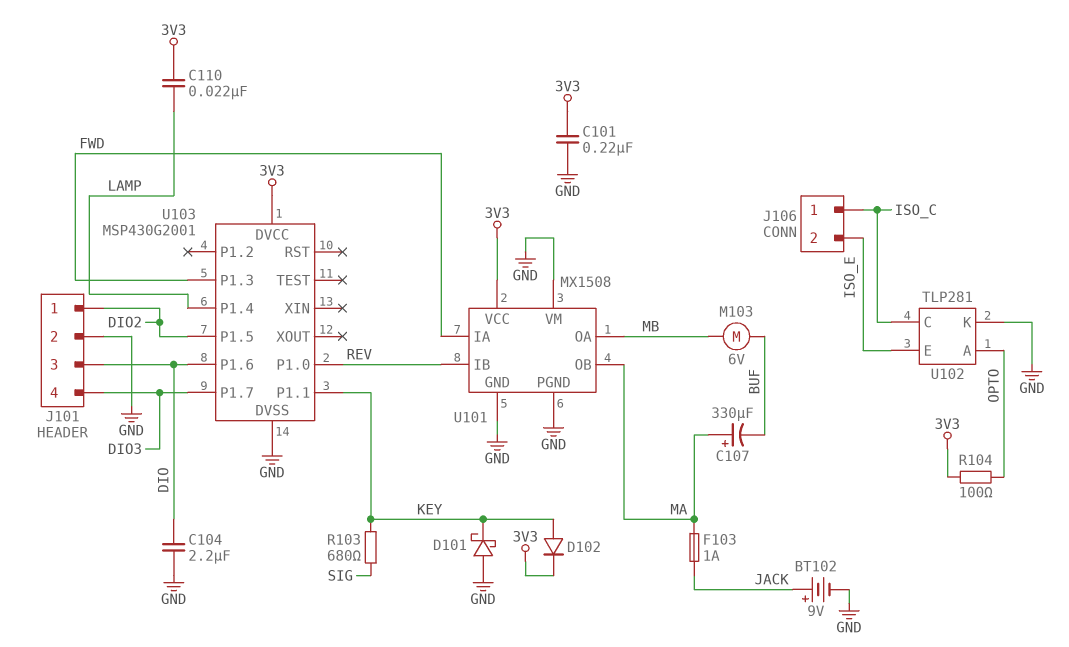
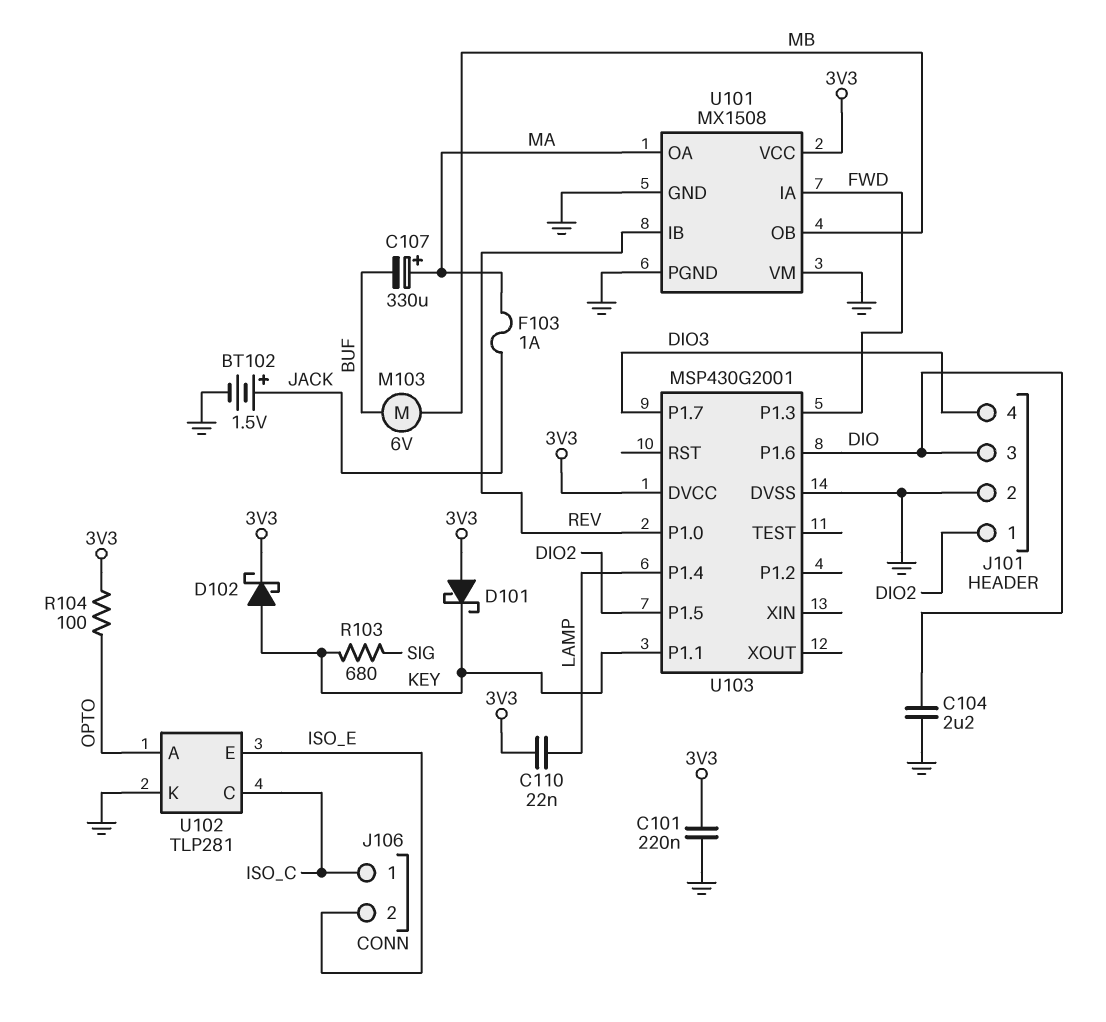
BT102: 9V (plus JACK, minus GND) -> 1.5V (plus JACK, minus GND)
D101: schottky (A GND, K KEY) -> schottky (A 3V3, K KEY)
D102: diode (A KEY, K 3V3) -> schottky (A KEY, K 3V3)
U101 pin OA: MB -> MA
U101 pin OB: MA -> MB

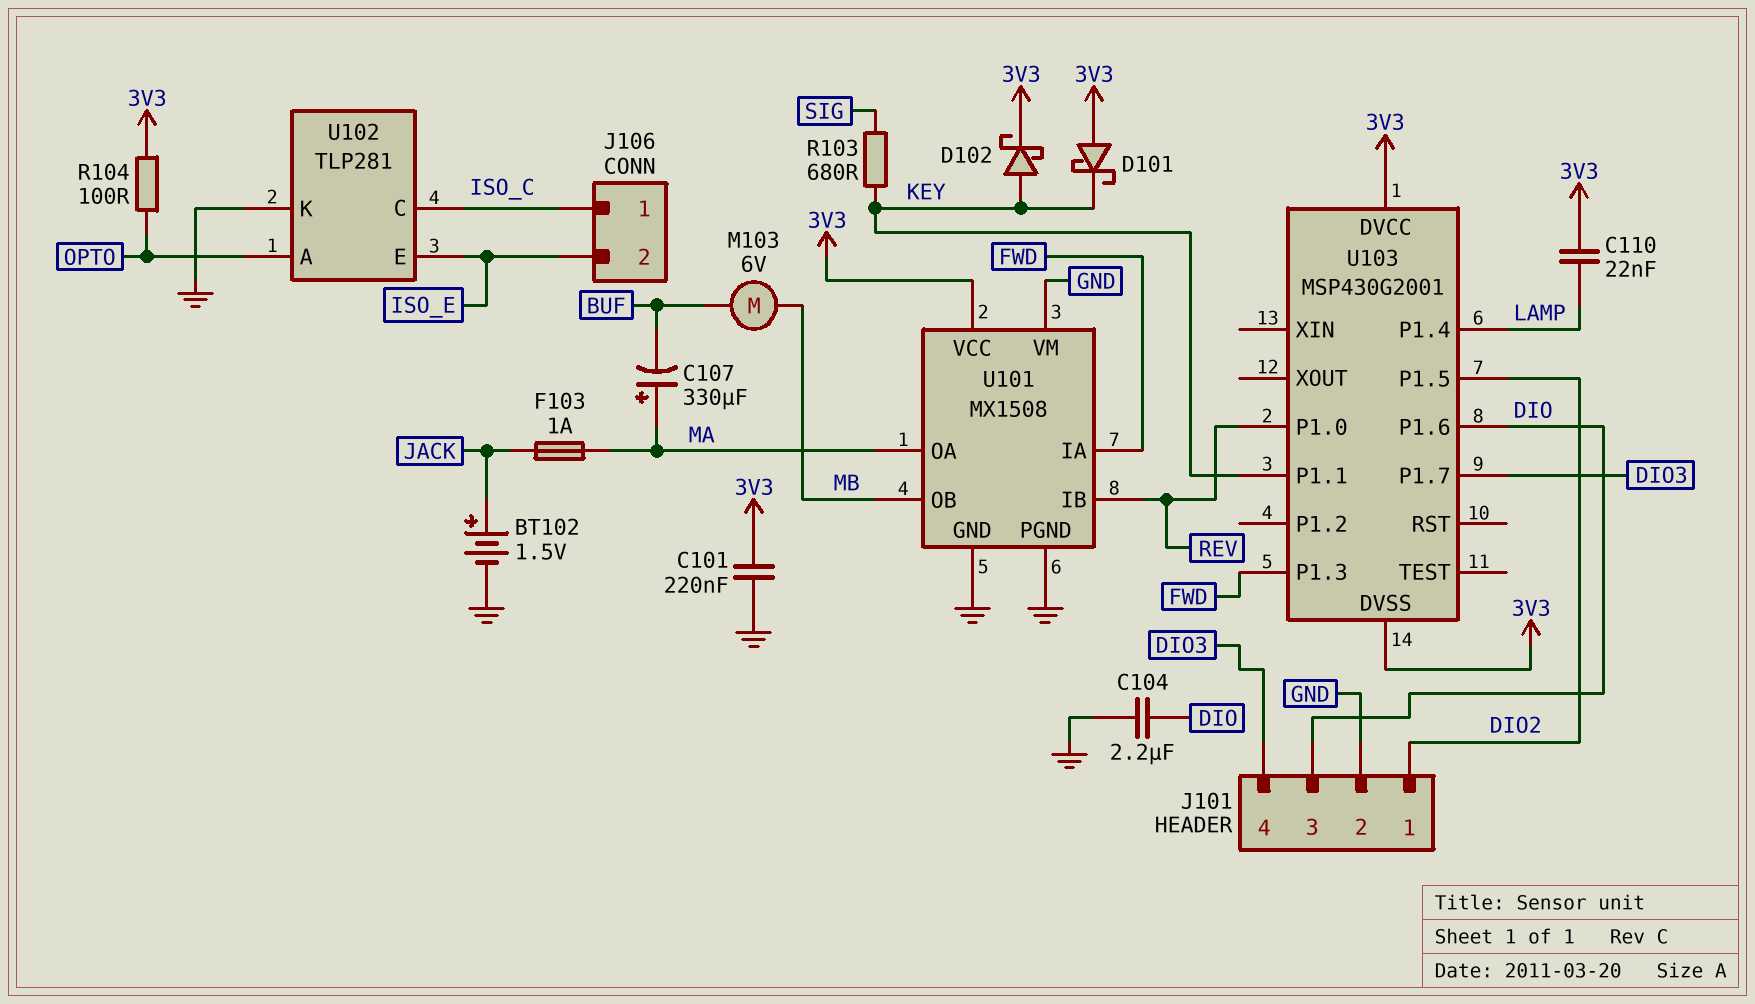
U103 pin DVSS: GND -> 3V3

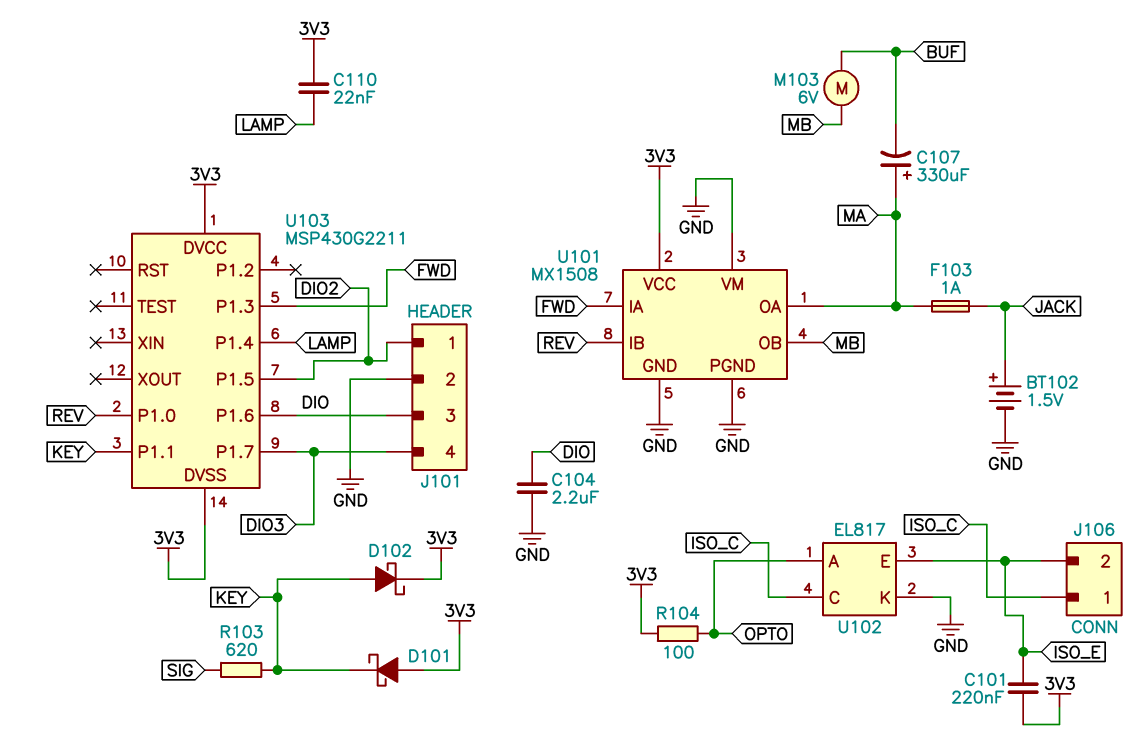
C101: 220nF (3V3, GND) -> 220nF (3V3, ISO_E)
R103: 680 (KEY, SIG) -> 620 (KEY, SIG)
U102: TLP281 -> EL817
U103: MSP430G2001 -> MSP430G2211

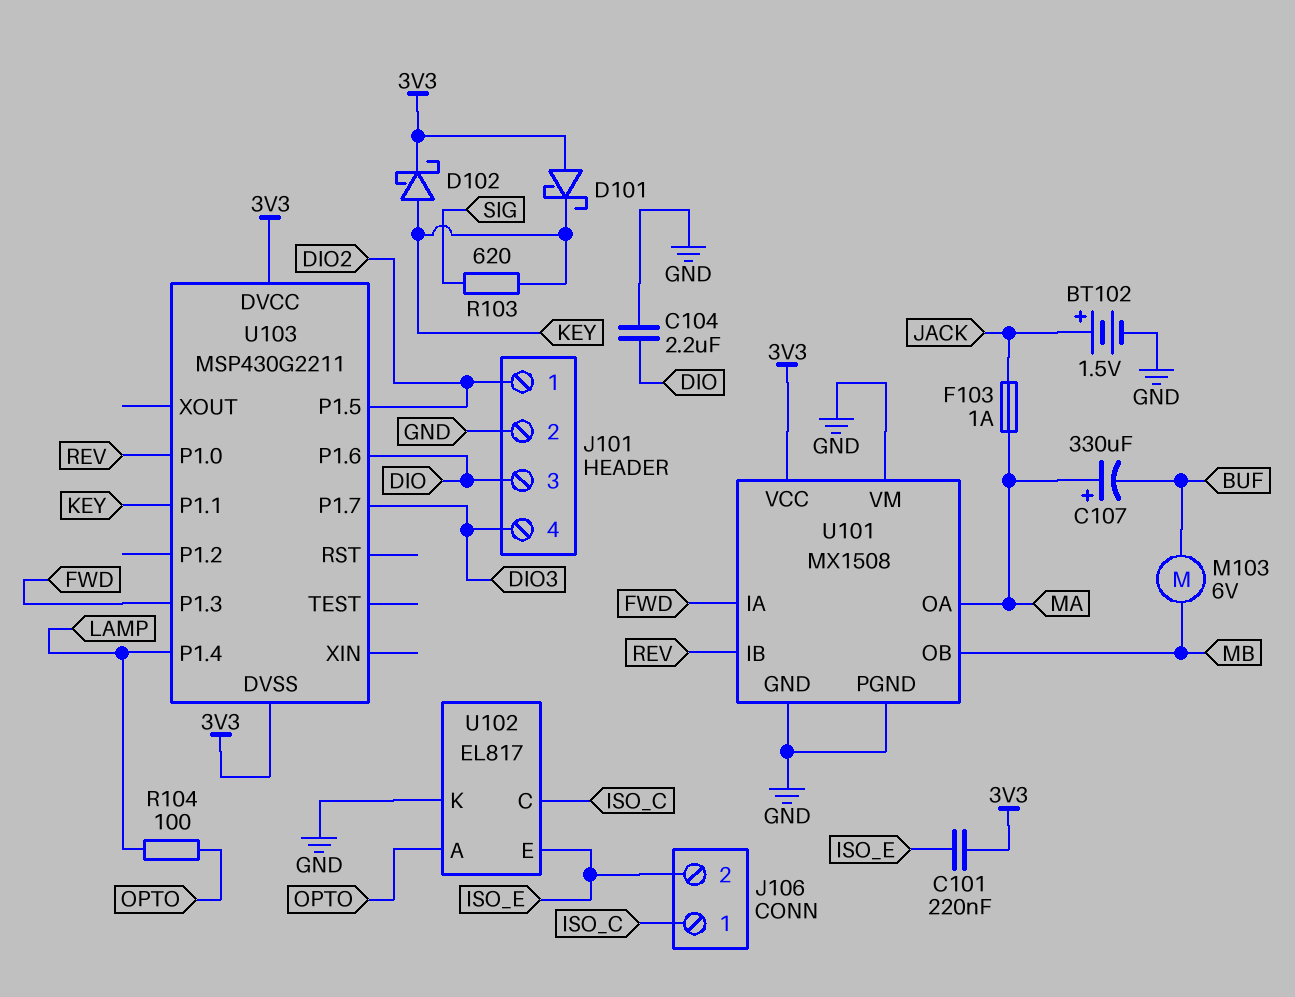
C110: 22nF (3V3, LAMP) -> none
R104: 100 (3V3, OPTO) -> 100 (LAMP, OPTO)

